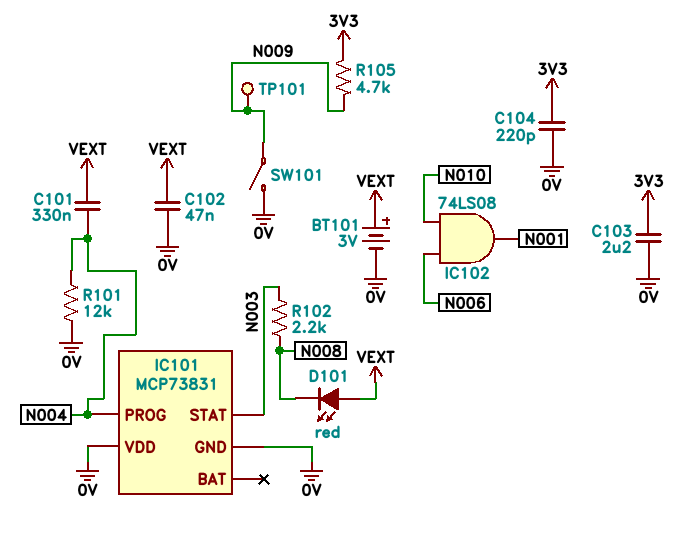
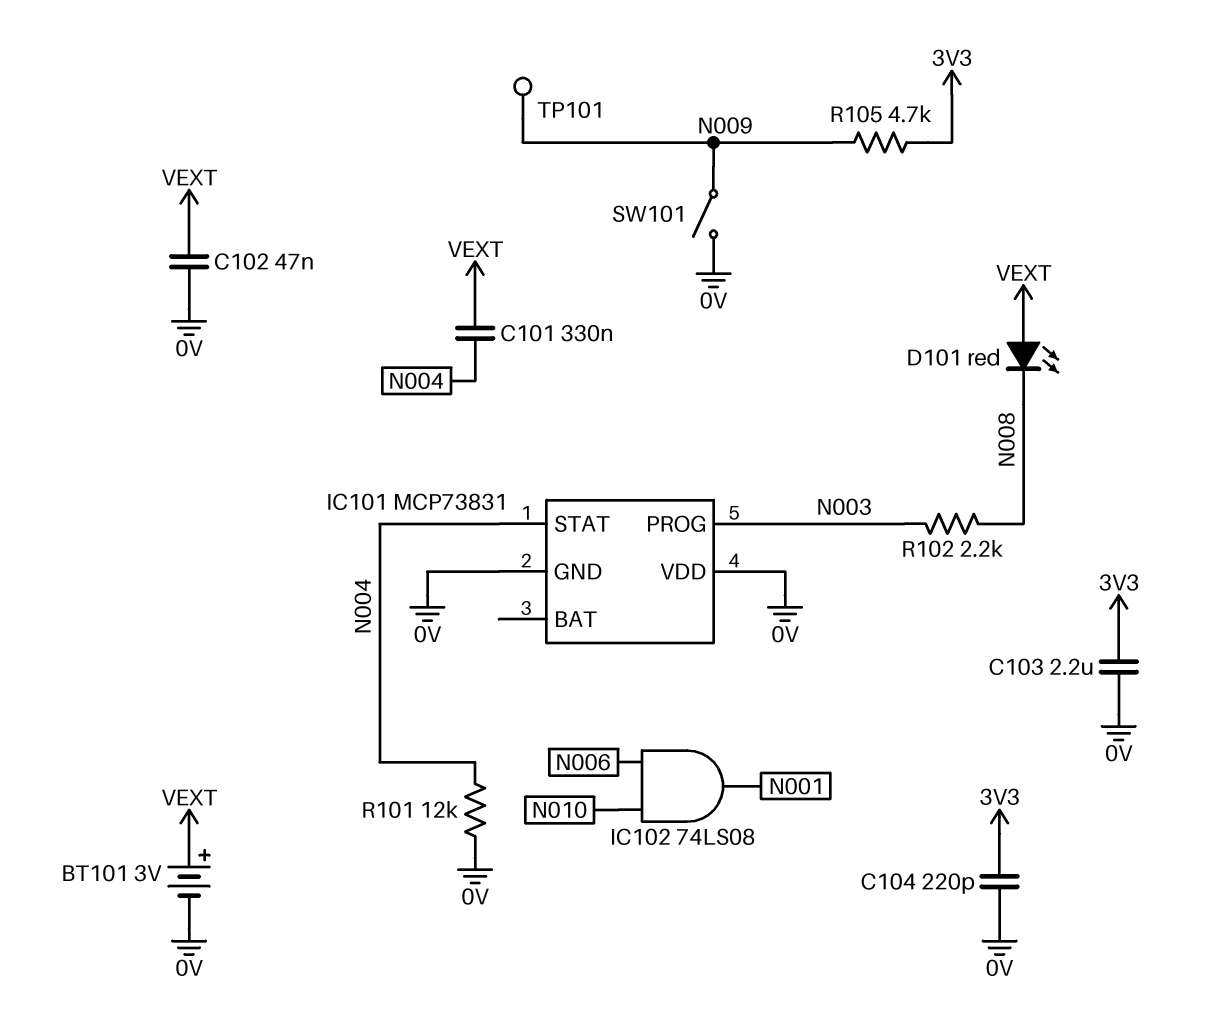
IC101 pin PROG: N004 -> N003
IC101 pin STAT: N003 -> N004

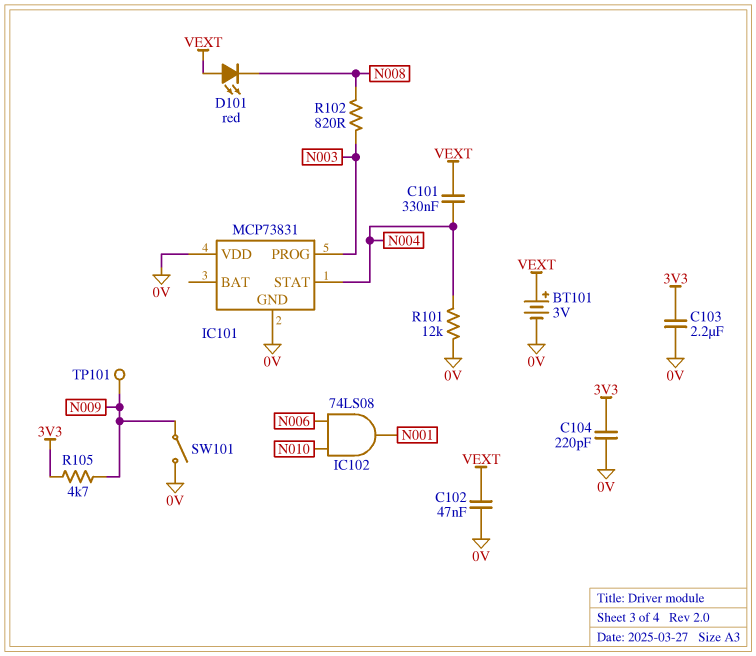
R102: 2.2k (N003, N008) -> 820 (N003, N008)

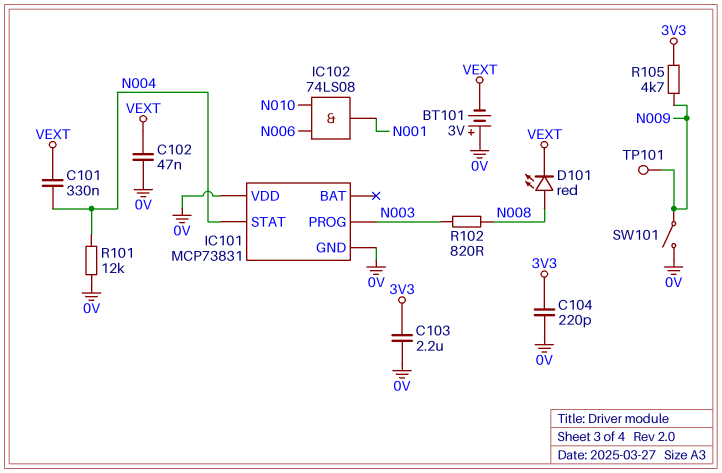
BT101: 3V (plus VEXT, minus 0V) -> 3V (plus 0V, minus VEXT)
D101: LED red (A VEXT, K N008) -> LED red (A N008, K VEXT)

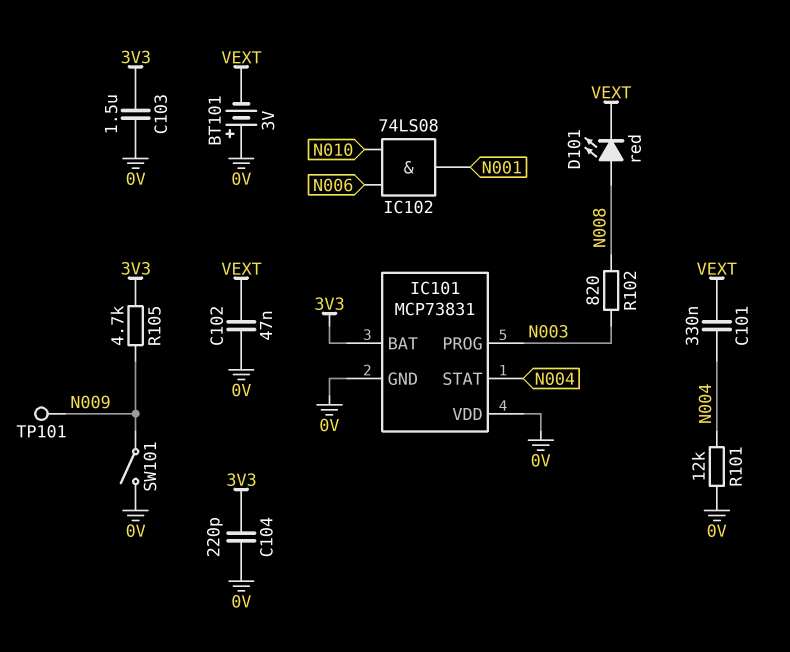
C103: 2.2uF (0V, 3V3) -> 1.5uF (0V, 3V3)
IC101 pin BAT: none -> 3V3

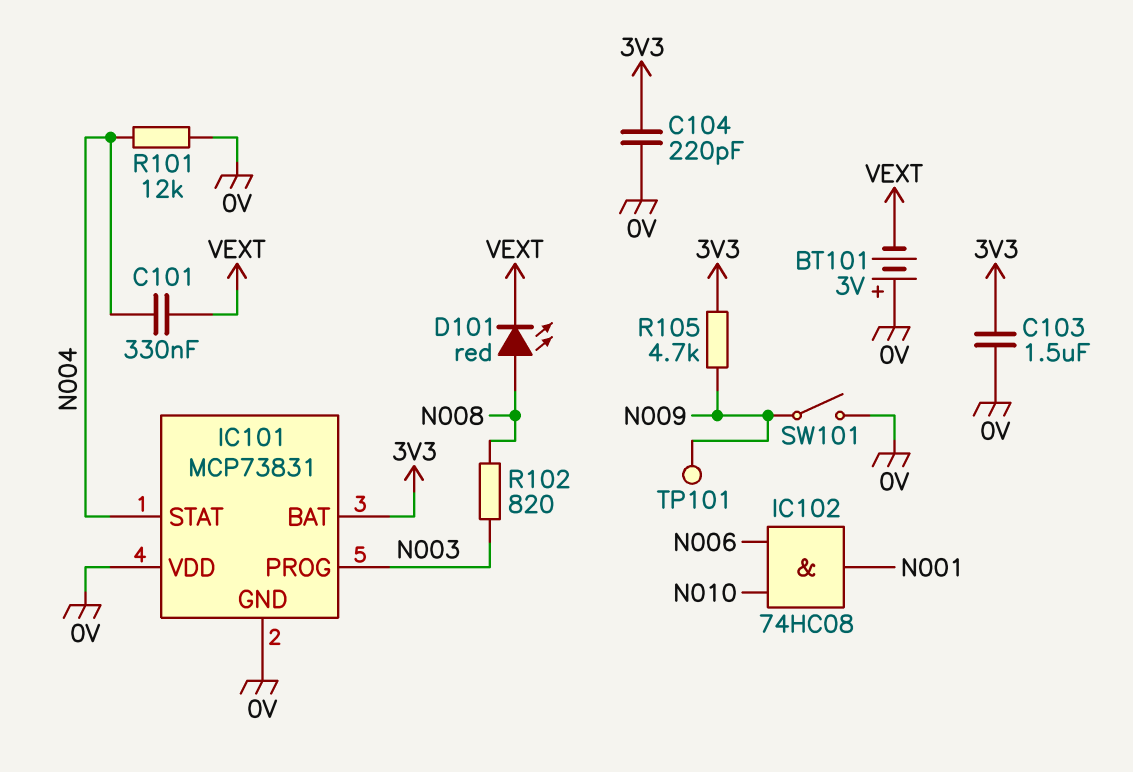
C102: 47nF (0V, VEXT) -> none
IC102: AND 74LS08 (in N006, in N010, out N001) -> AND 74HC08 (in N006, in N010, out N001)

